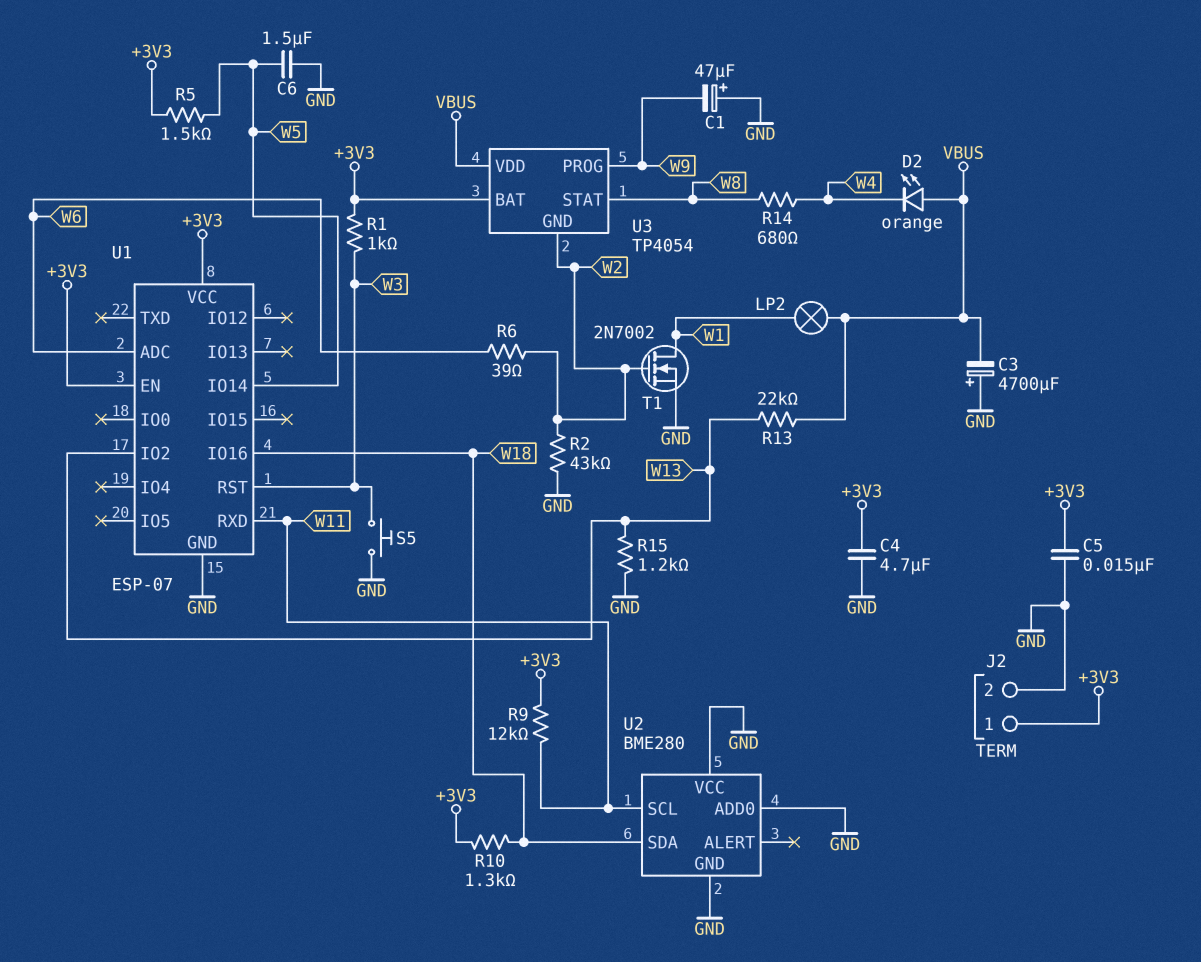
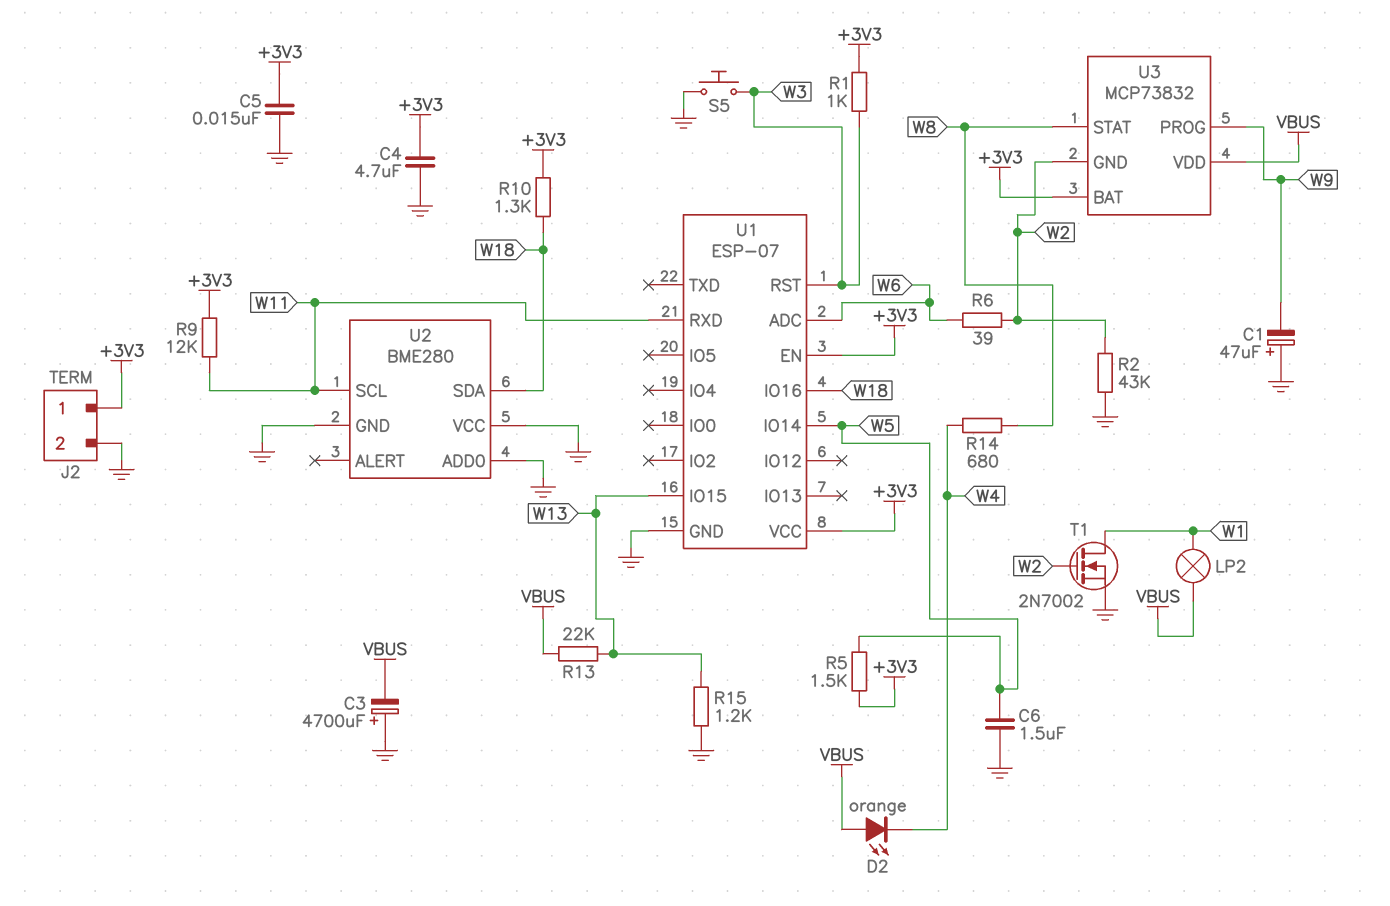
U1 pin IO2: W13 -> none
U1 pin IO15: none -> W13
U3: TP4054 -> MCP73832

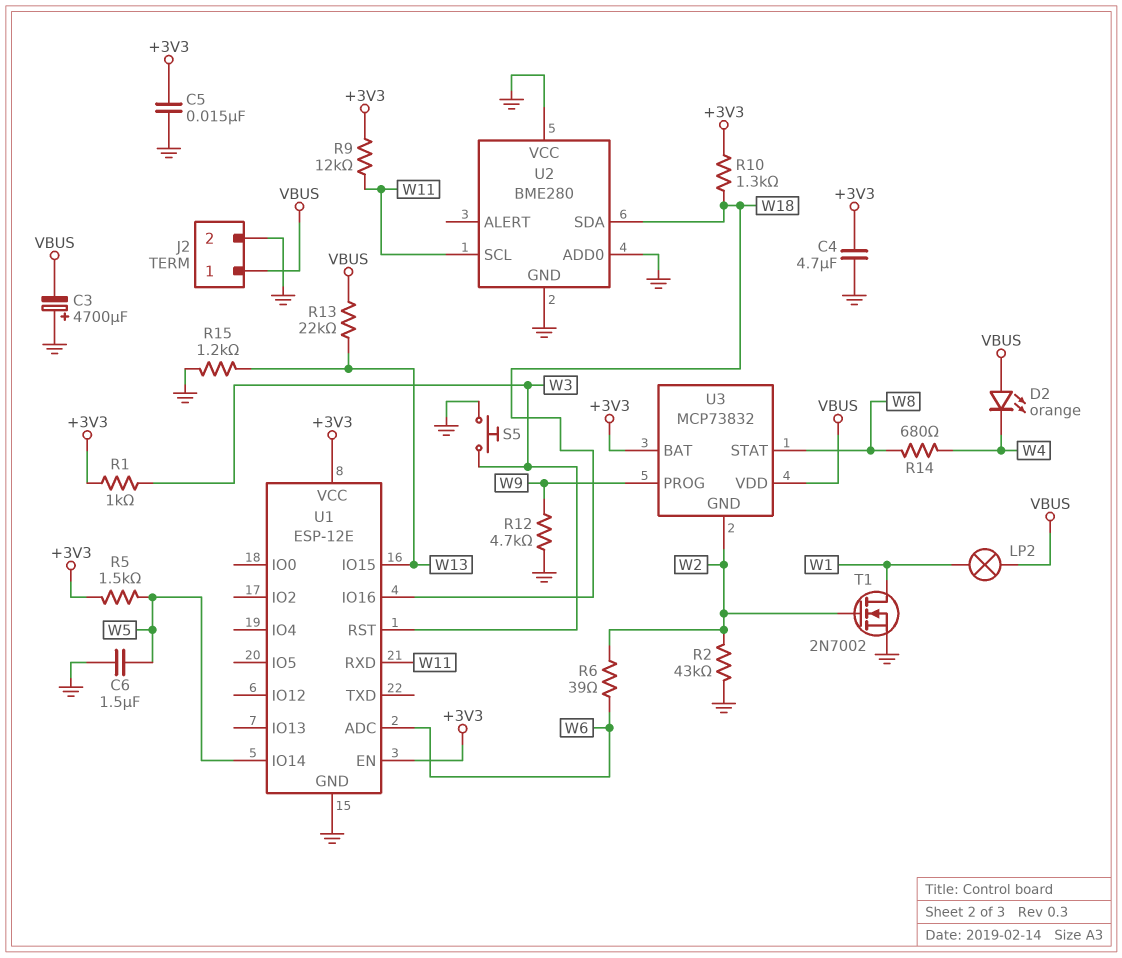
C1: 47uF (plus GND, minus W9) -> none
J2 pin 1: +3V3 -> VBUS
R12: none -> 4.7k (GND, W9)
U1: ESP-07 -> ESP-12E

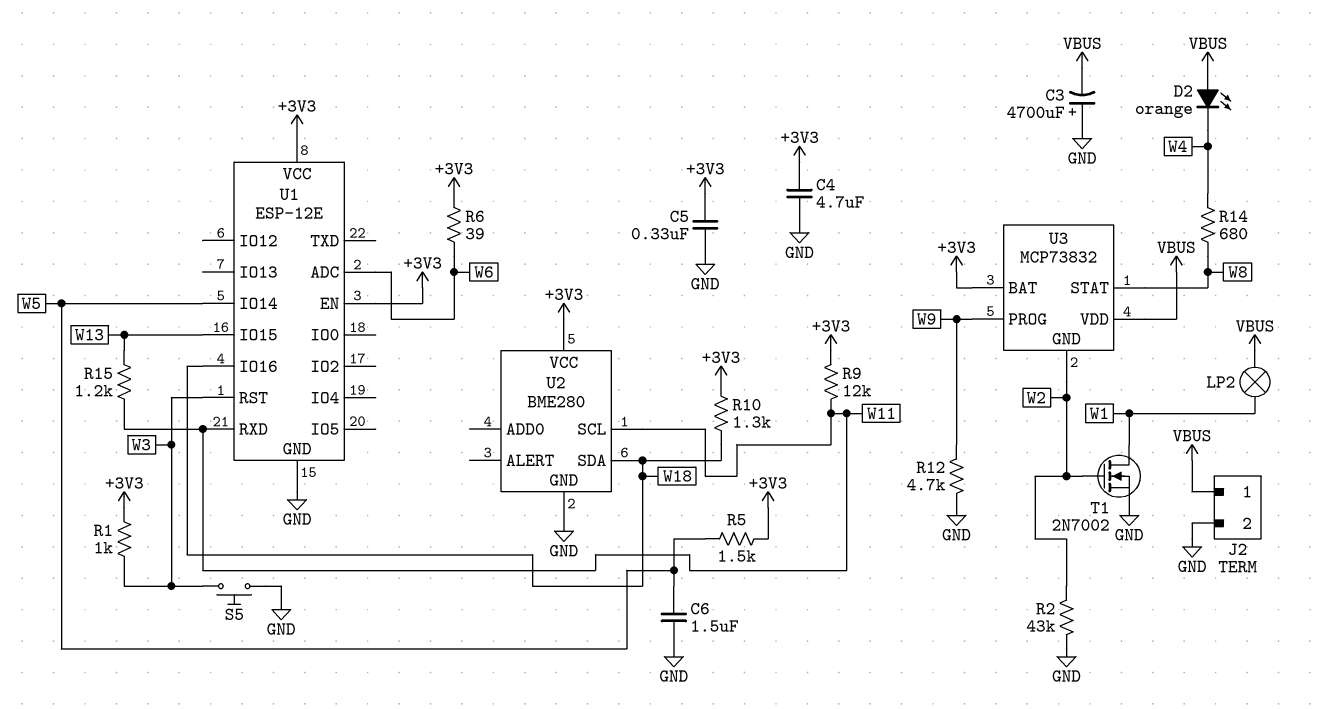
C5: 15nF (+3V3, GND) -> 330nF (+3V3, GND)
R6: 39 (W2, W6) -> 39 (+3V3, W6)
R13: 22k (VBUS, W13) -> none
R15: 1.2k (GND, W13) -> 1.2k (W11, W13)
U2 pin ADD0: GND -> none
U2 pin VCC: GND -> +3V3

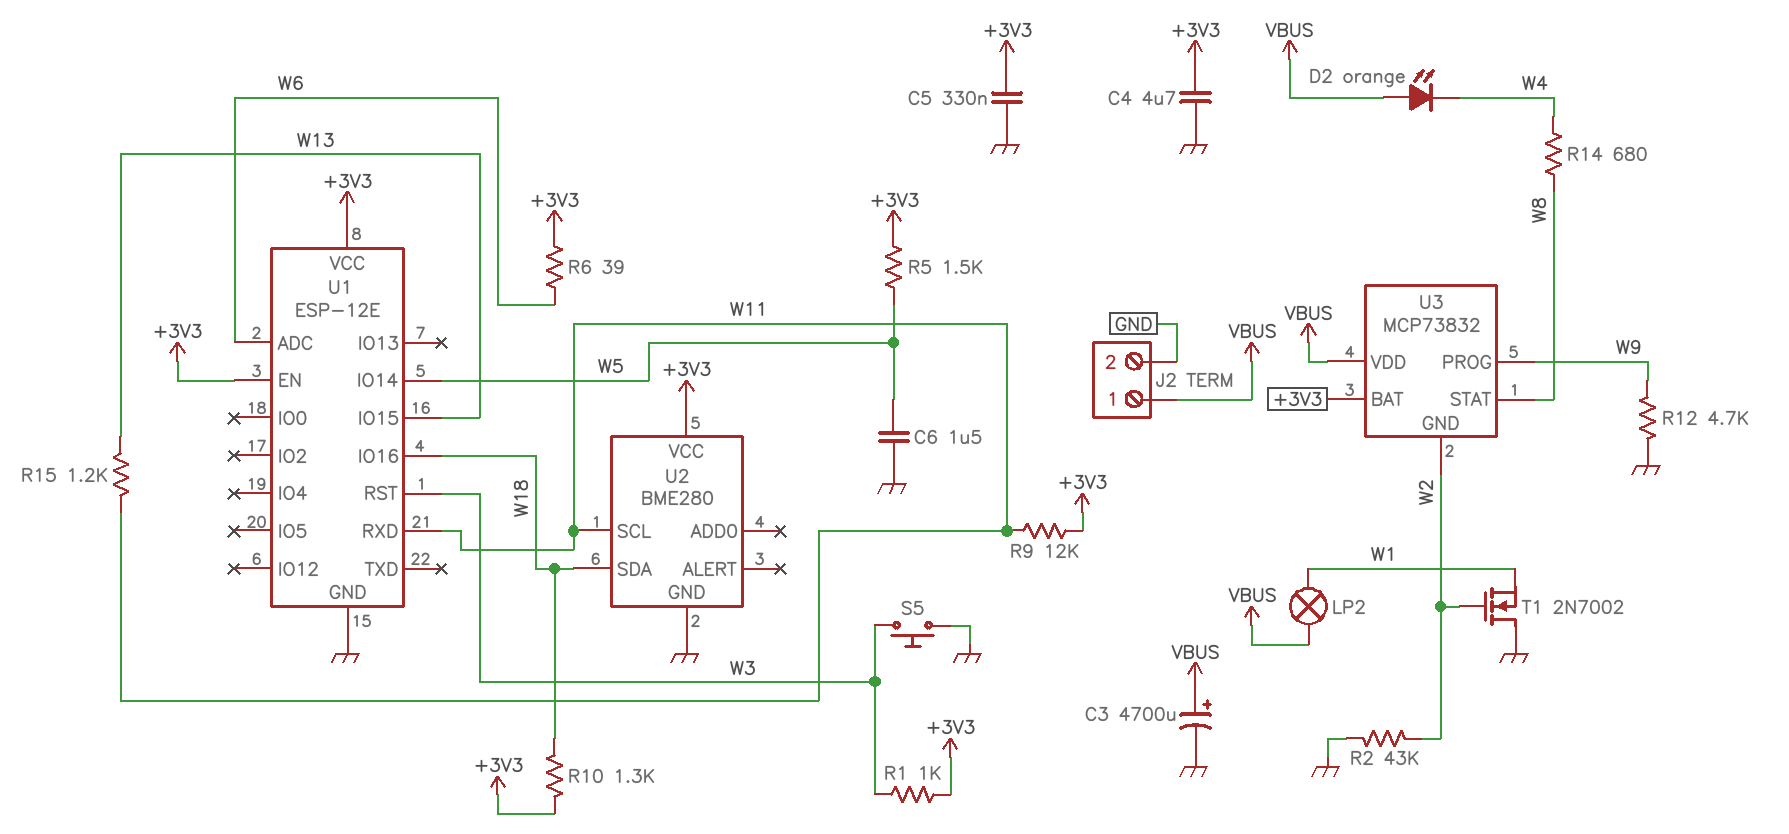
C3: 4700uF (plus GND, minus VBUS) -> 4700uF (plus VBUS, minus GND)
T1: NMOS 2N7002 (G W2, D W1, S GND) -> NMOS 2N7002 (G W2, D GND, S W1)

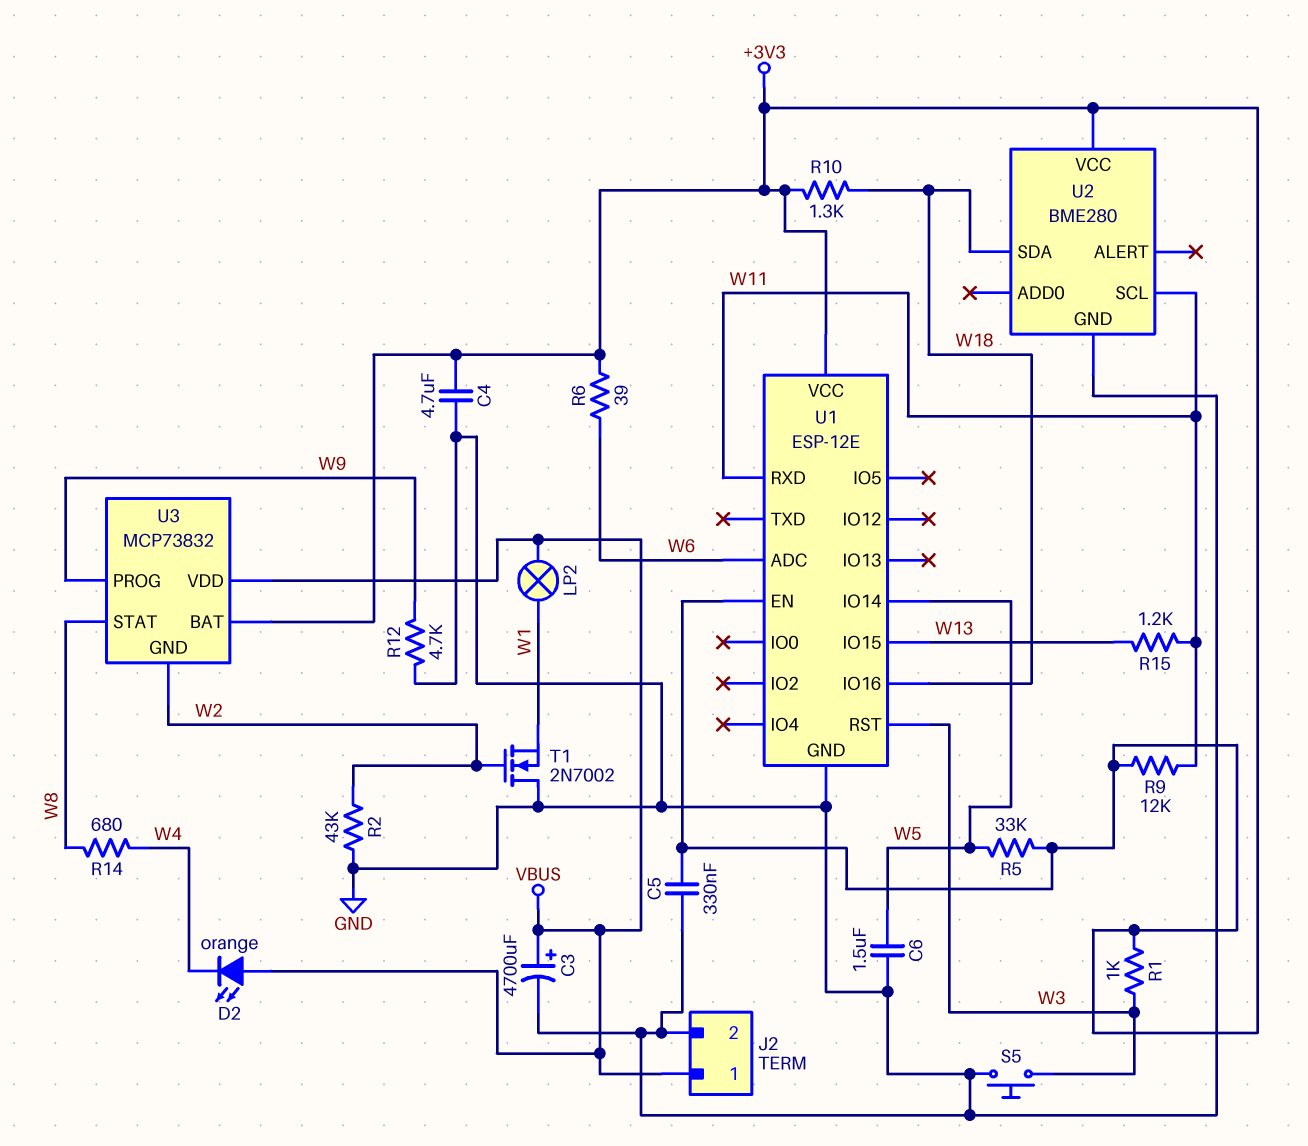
R5: 1.5k (+3V3, W5) -> 33k (+3V3, W5)

